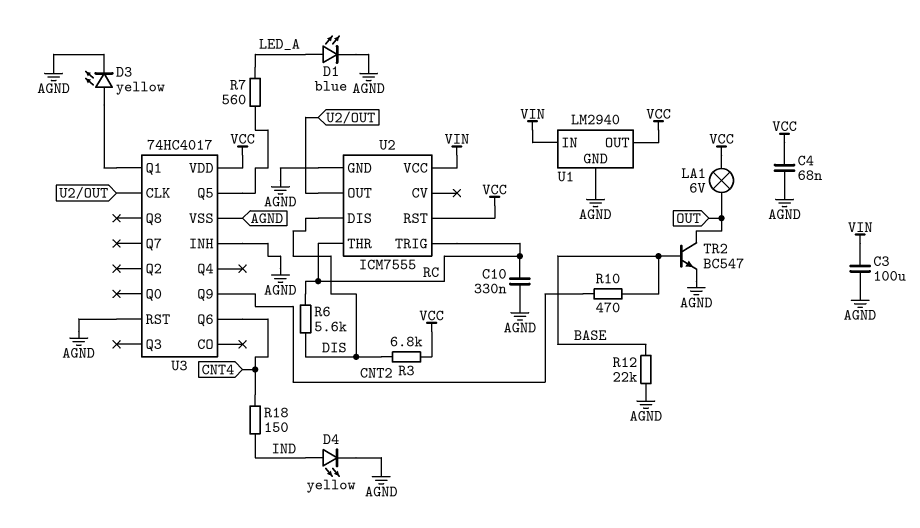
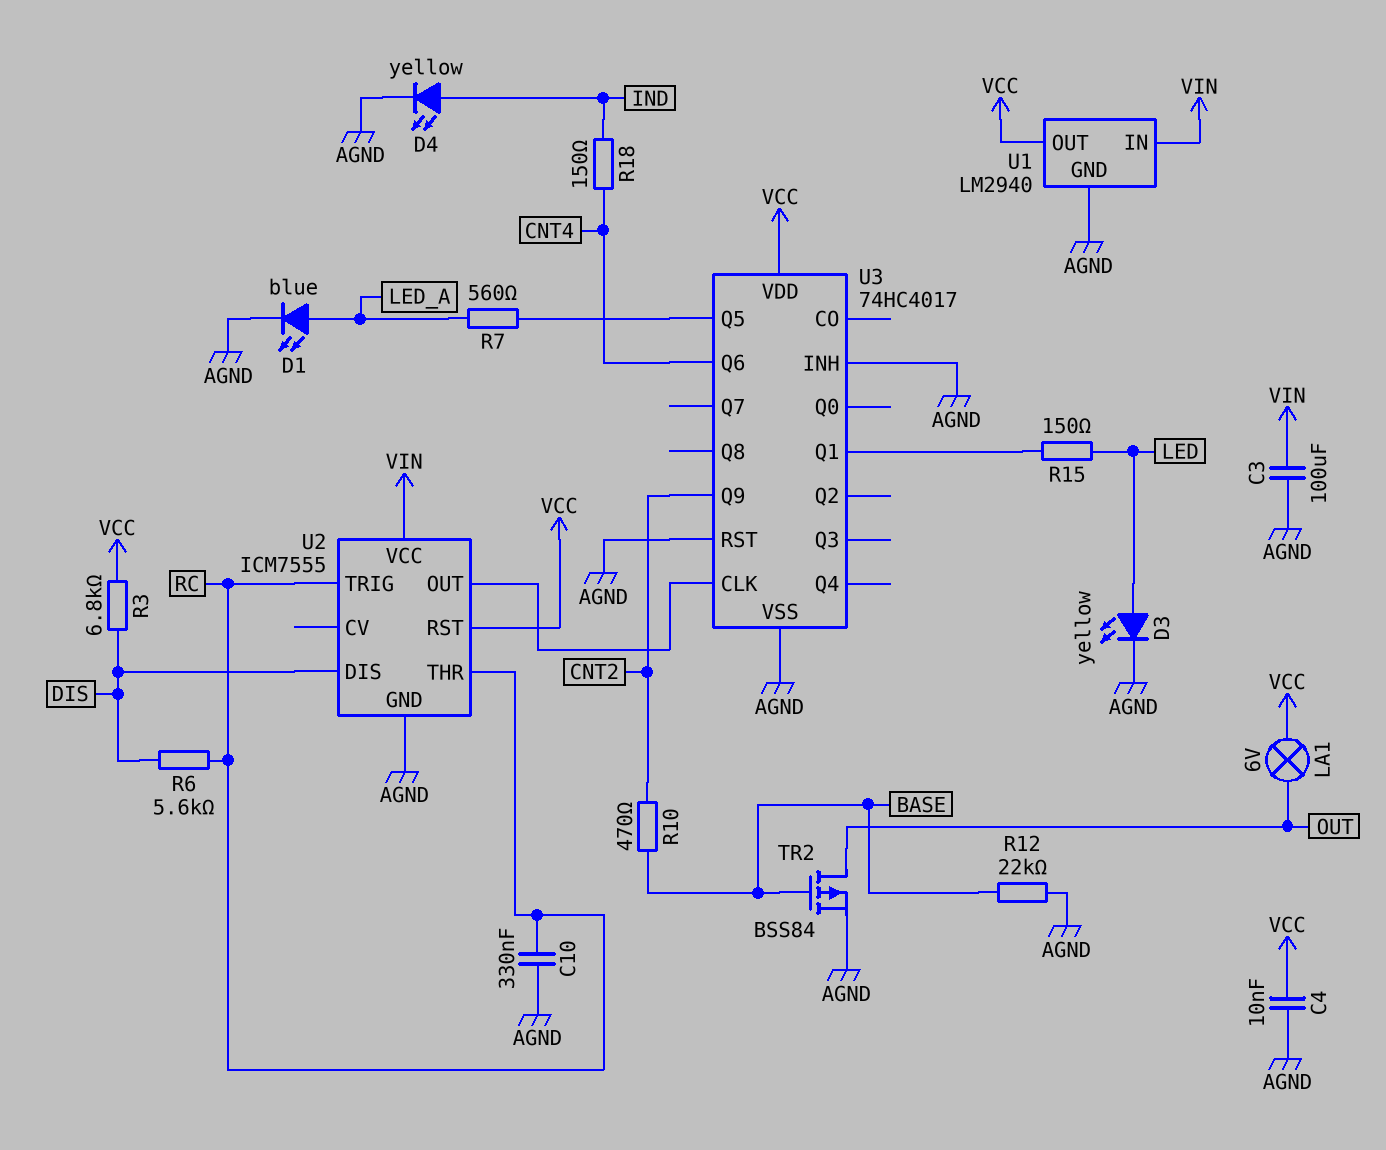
C4: 68nF (AGND, VCC) -> 10nF (AGND, VCC)
D3: LED yellow (A U3/Q1, K AGND) -> LED yellow (A LED, K AGND)
R15: none -> 150 (LED, U3/Q1)
TR2: NPN BC547 (B BASE, C OUT, E AGND) -> PMOS BSS84 (G BASE, D OUT, S AGND)

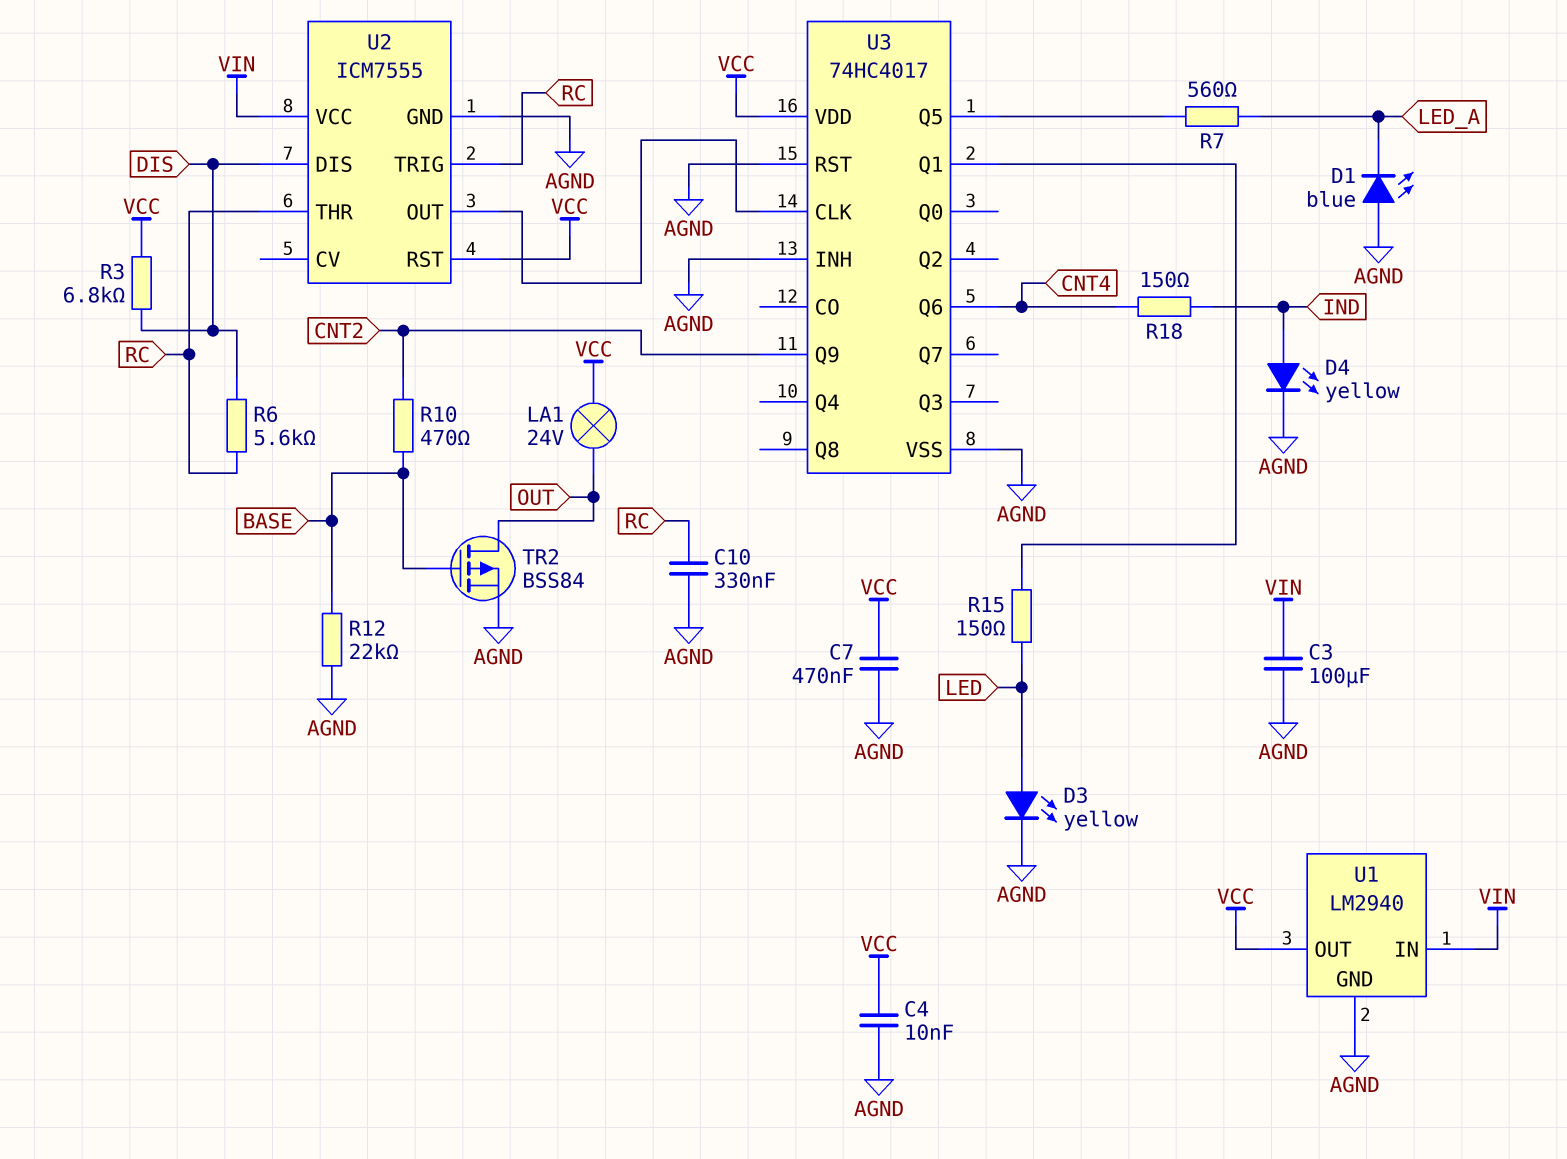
C7: none -> 470nF (AGND, VCC)
D1: LED blue (A LED_A, K AGND) -> LED blue (A AGND, K LED_A)
LA1: lamp 6V (OUT, VCC) -> lamp 24V (OUT, VCC)

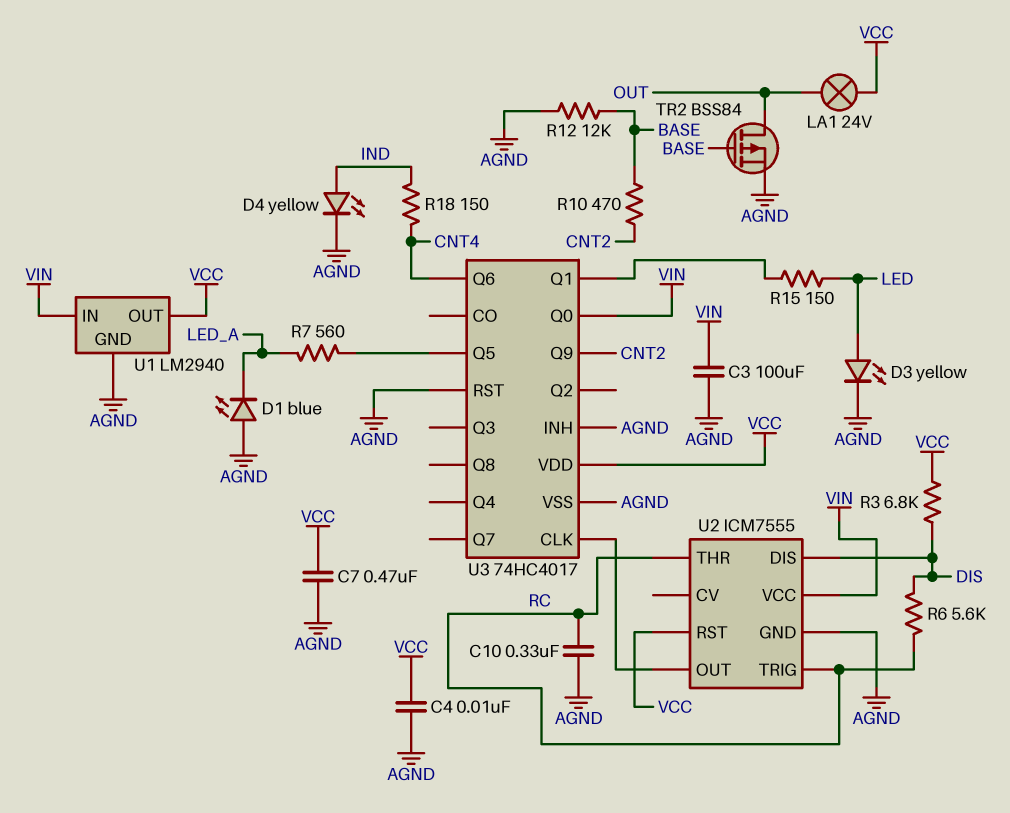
R12: 22k (AGND, BASE) -> 12k (AGND, BASE)
U3 pin Q0: none -> VIN

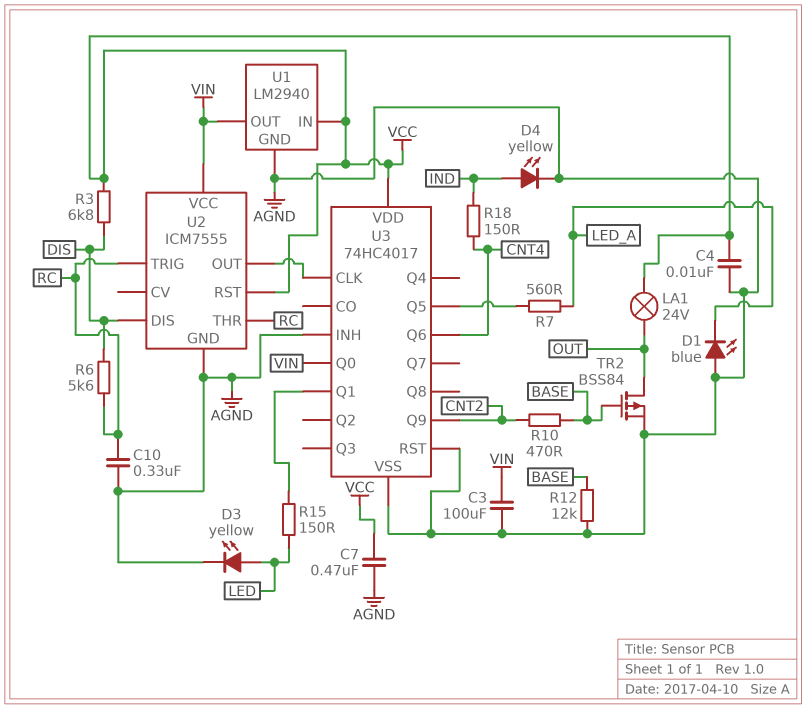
U1 pin IN: VIN -> VCC
U1 pin OUT: VCC -> VIN

